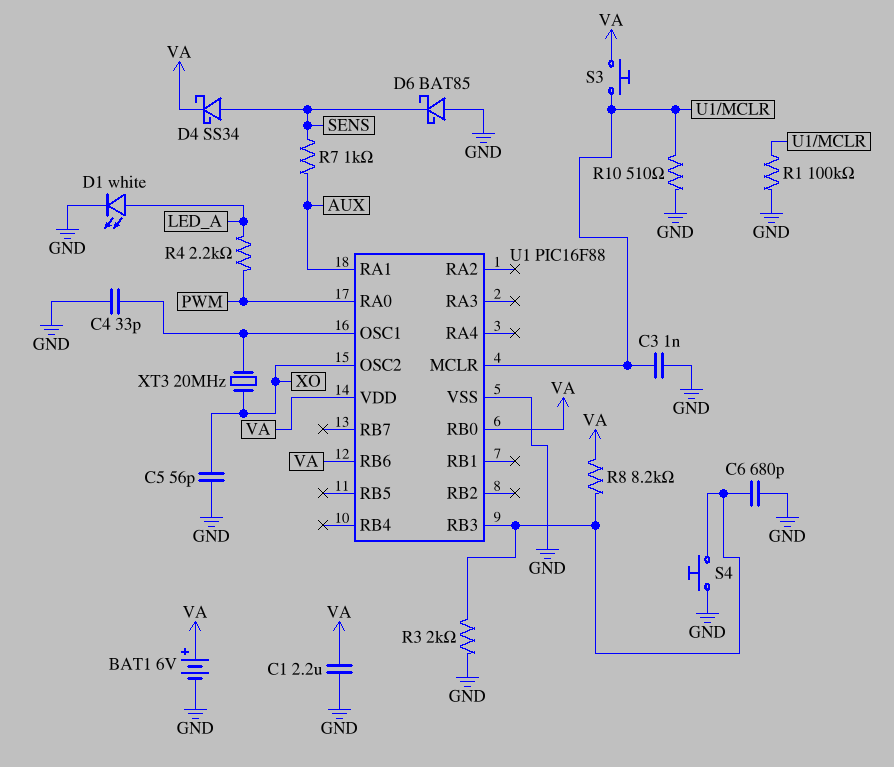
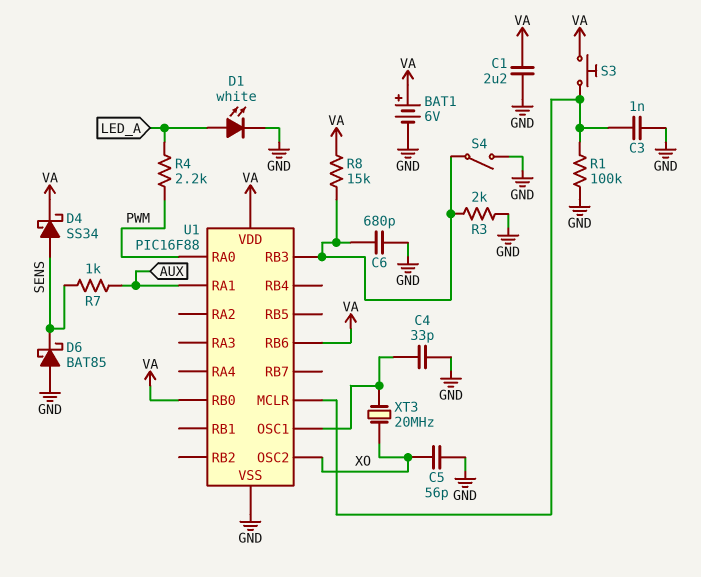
R8: 8.2k (U1/RB3, VA) -> 15k (U1/RB3, VA)
R10: 510 (GND, U1/MCLR) -> none
S4: button (GND, U1/RB3) -> switch (GND, U1/RB3)

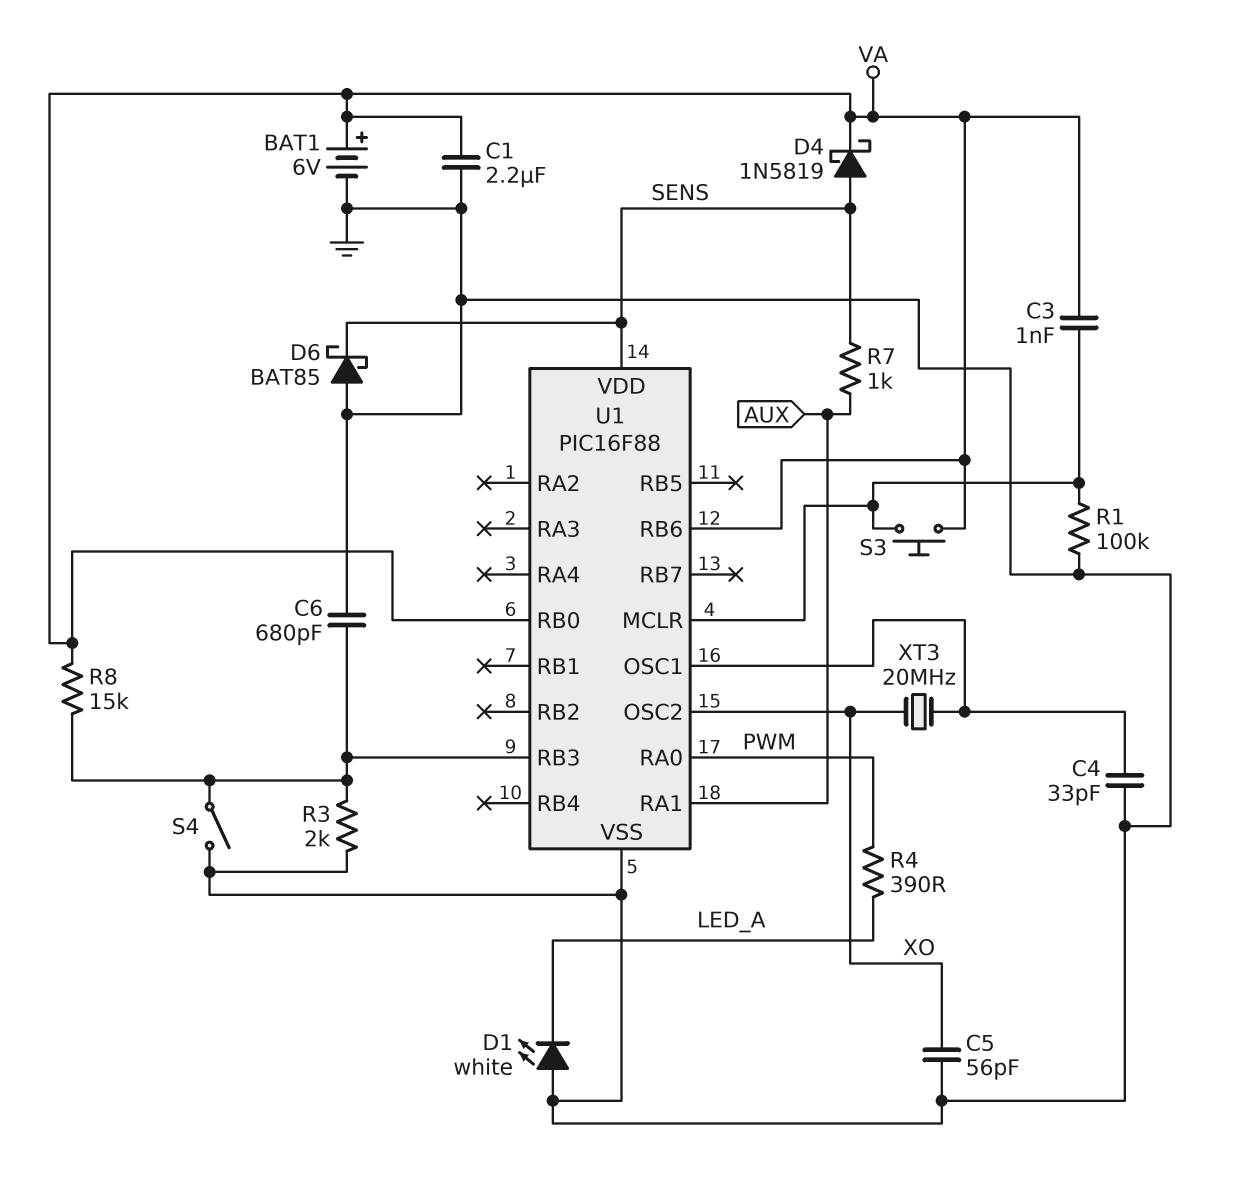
C3: 1nF (GND, U1/MCLR) -> 1nF (U1/MCLR, VA)
D1: LED white (A LED_A, K GND) -> LED white (A GND, K LED_A)
D4: schottky SS34 (A SENS, K VA) -> schottky 1N5819 (A SENS, K VA)
R4: 2.2k (LED_A, PWM) -> 390 (LED_A, PWM)
U1 pin VDD: VA -> SENS

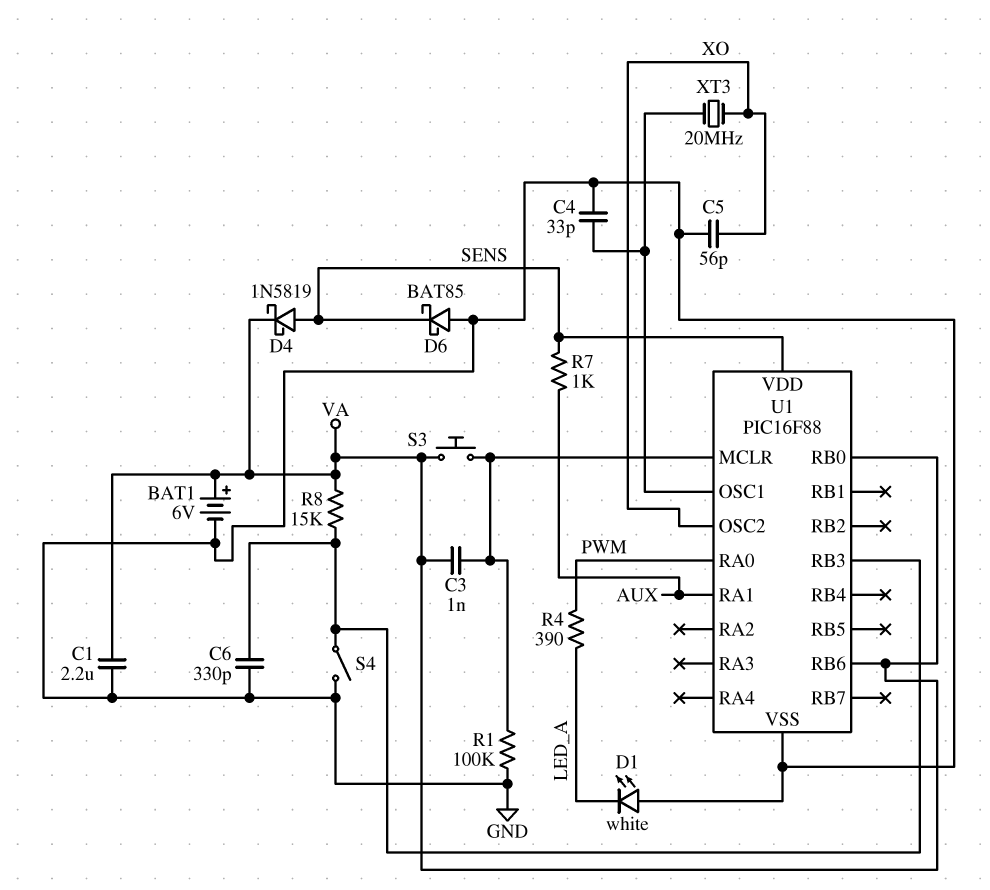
C6: 680pF (GND, U1/RB3) -> 330pF (GND, U1/RB3)
R3: 2k (GND, U1/RB3) -> none

